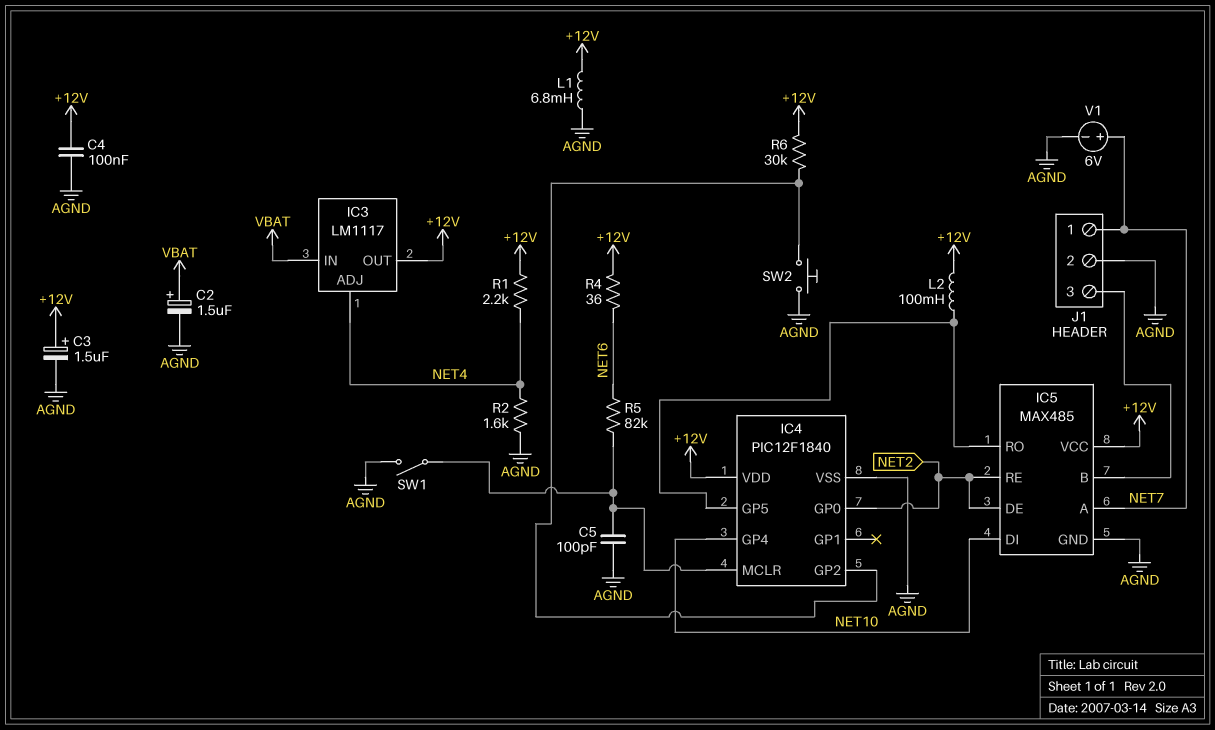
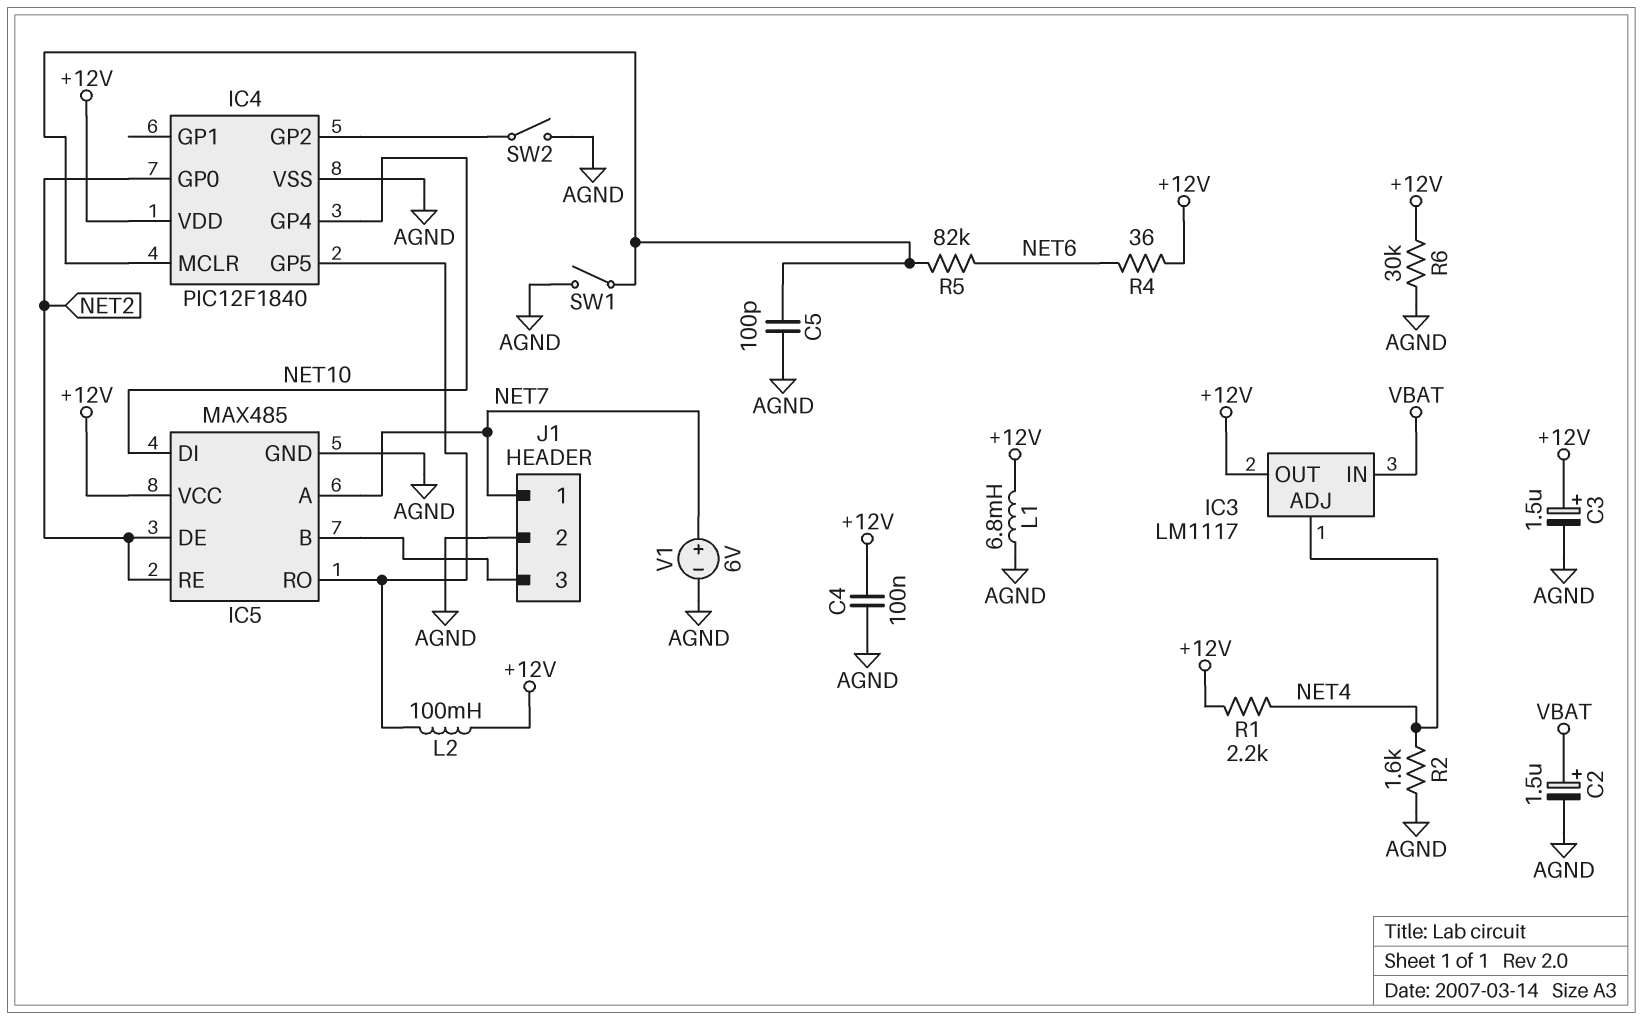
R6: 30k (+12V, IC4/GP2) -> 30k (+12V, AGND)
SW2: button (AGND, IC4/GP2) -> switch (AGND, IC4/GP2)

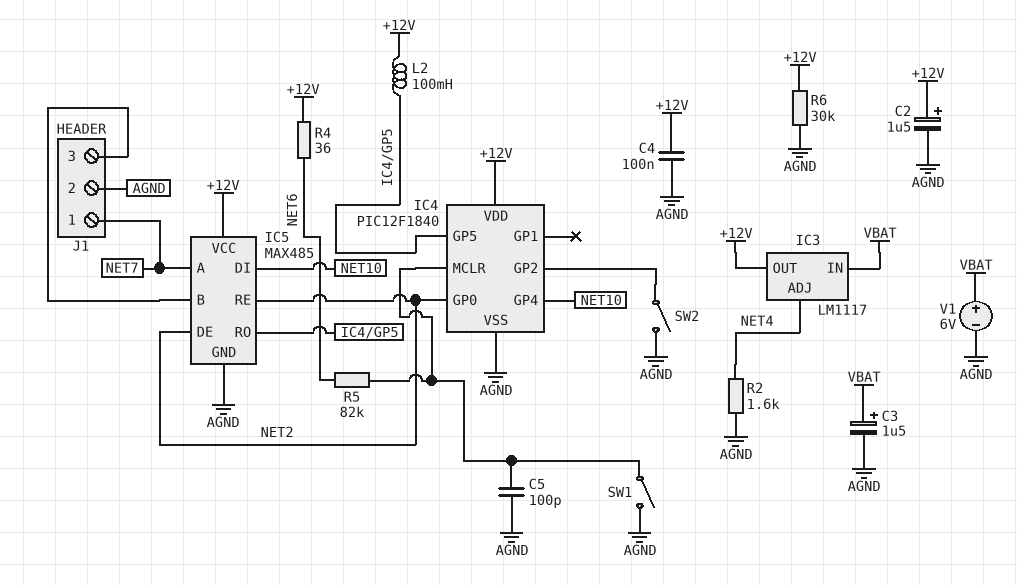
C2: 1.5uF (plus VBAT, minus AGND) -> 1.5uF (plus +12V, minus AGND)
C3: 1.5uF (plus +12V, minus AGND) -> 1.5uF (plus VBAT, minus AGND)
L1: 6.8mH (+12V, AGND) -> none
R1: 2.2k (+12V, NET4) -> none
V1: 6V (plus NET7, minus AGND) -> 6V (plus VBAT, minus AGND)

